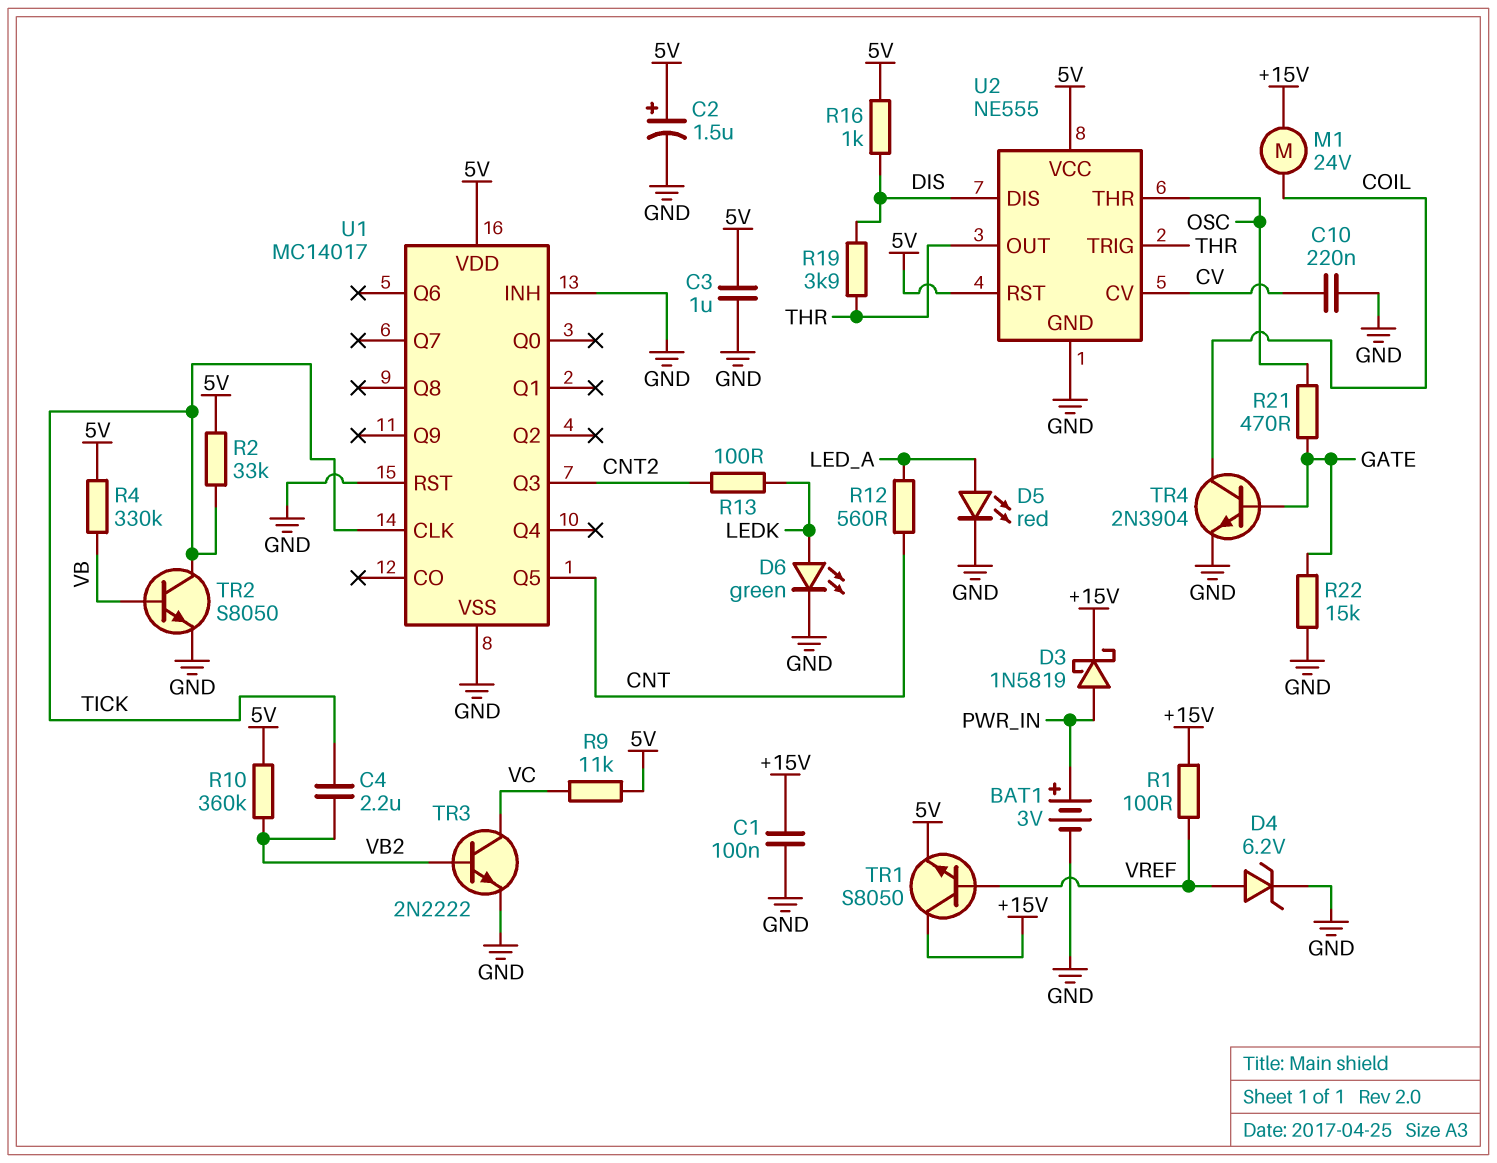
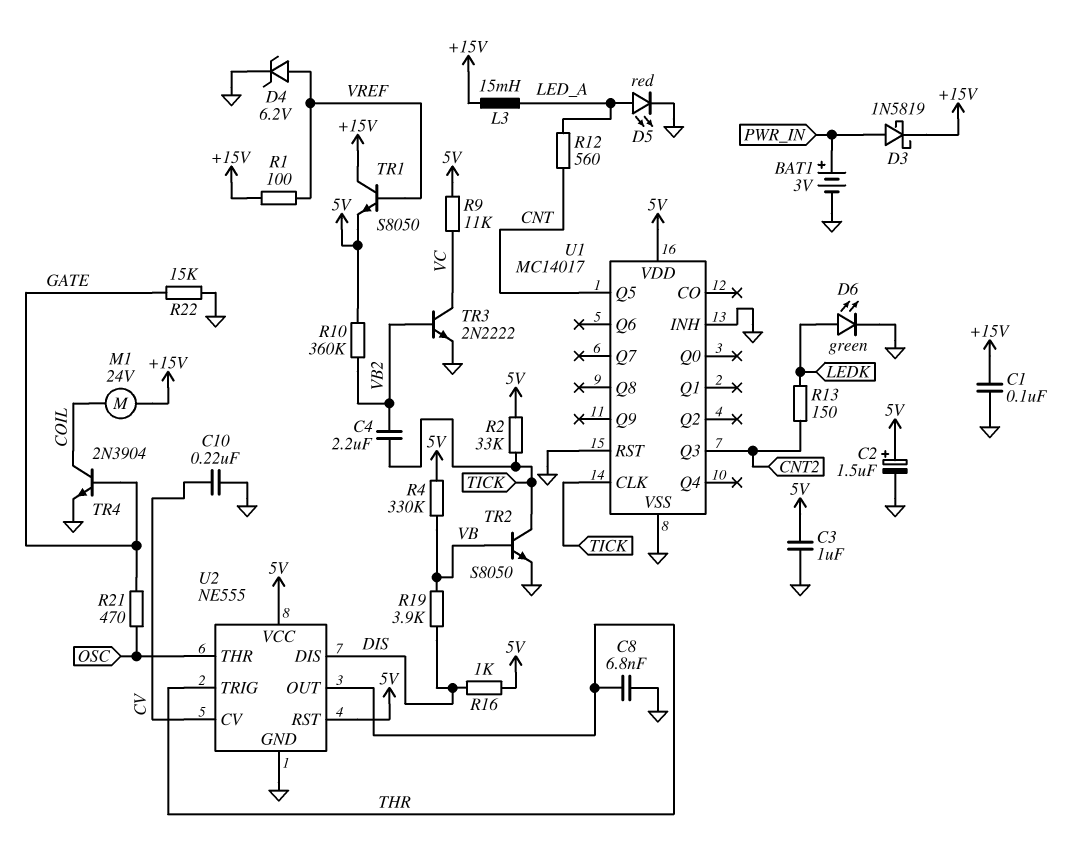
C8: none -> 6.8nF (GND, THR)
L3: none -> 15mH (+15V, LED_A)
R13: 100 (CNT2, LEDK) -> 150 (CNT2, LEDK)
R19: 3.9k (DIS, THR) -> 3.9k (DIS, VB)

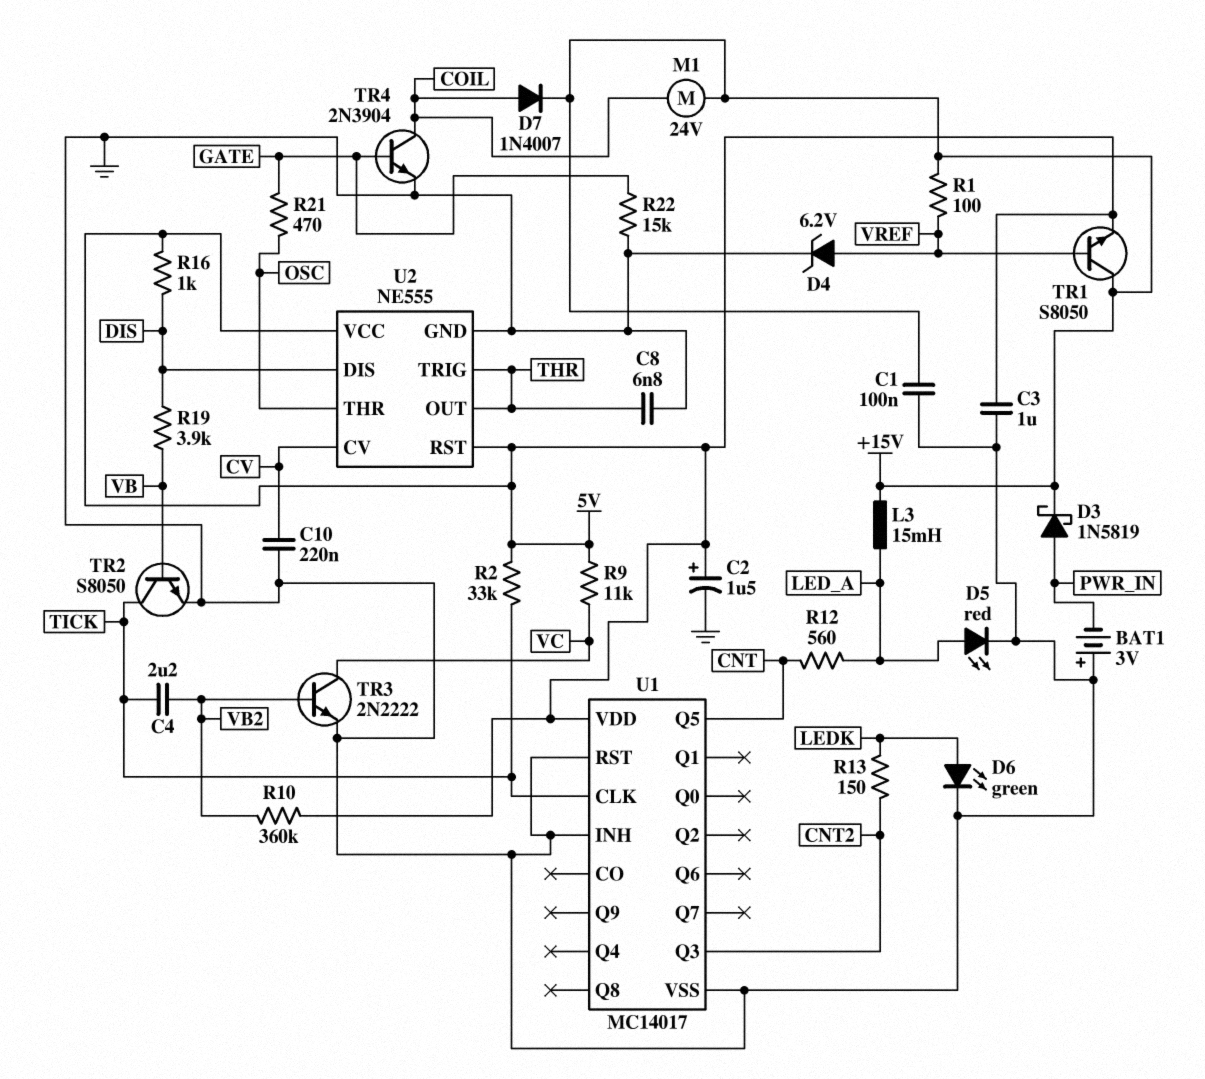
BAT1: 3V (plus PWR_IN, minus GND) -> 3V (plus GND, minus PWR_IN)
D7: none -> diode 1N4007 (A COIL, K +15V)
R4: 330k (5V, VB) -> none

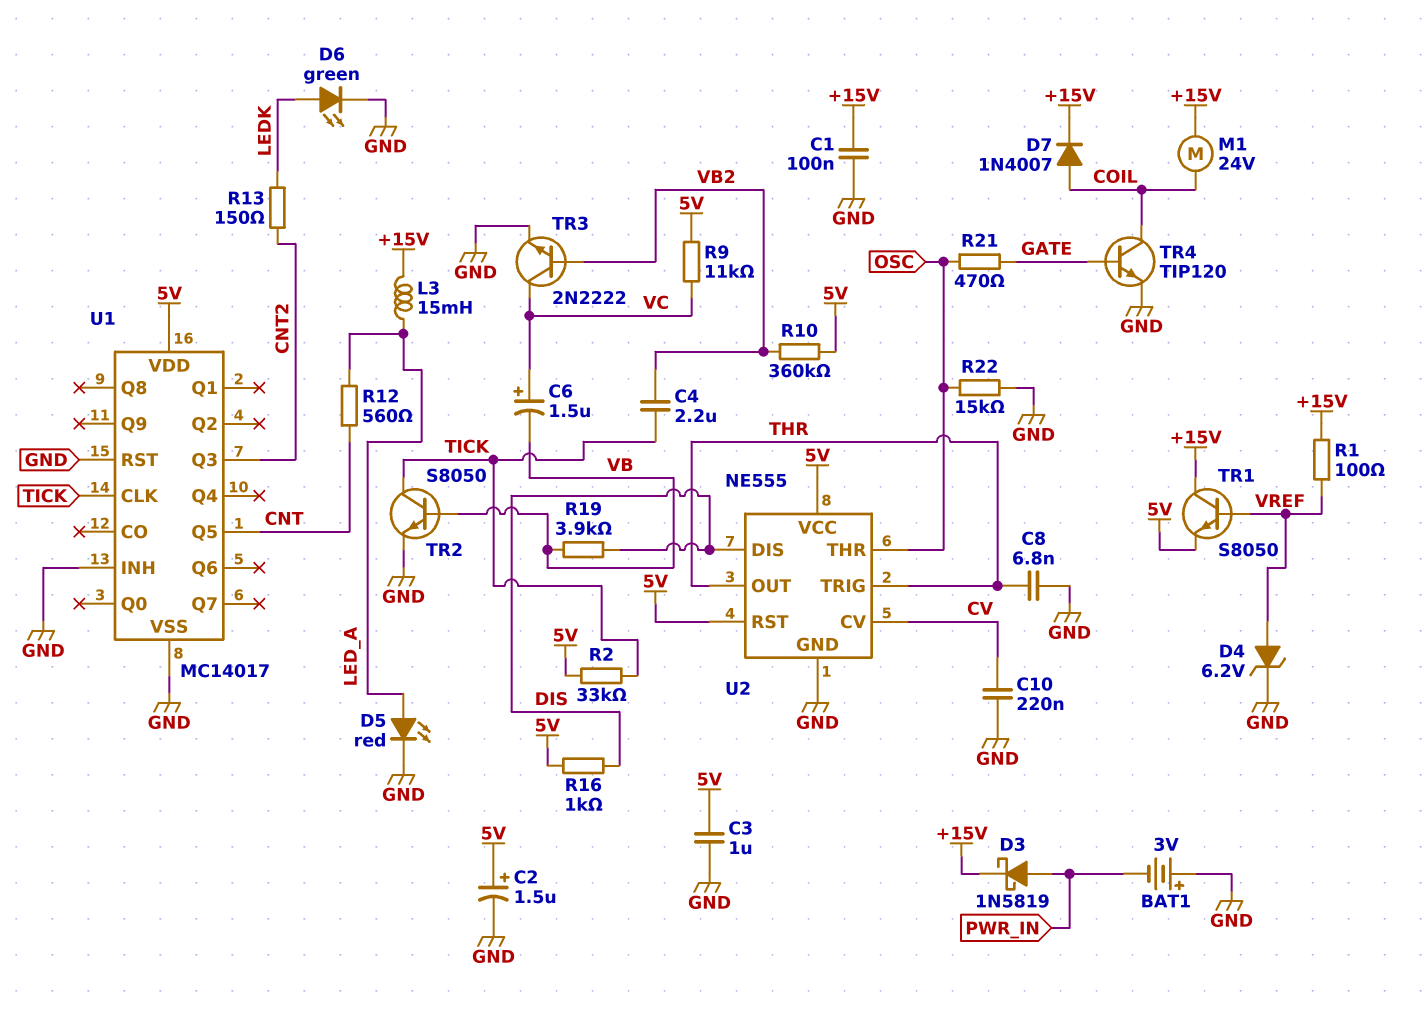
C6: none -> 1.5uF (plus VC, minus VB)
R22: 15k (GATE, GND) -> 15k (GND, OSC)
TR4: NPN 2N3904 (B GATE, C COIL, E GND) -> NPN TIP120 (B GATE, C COIL, E GND)

